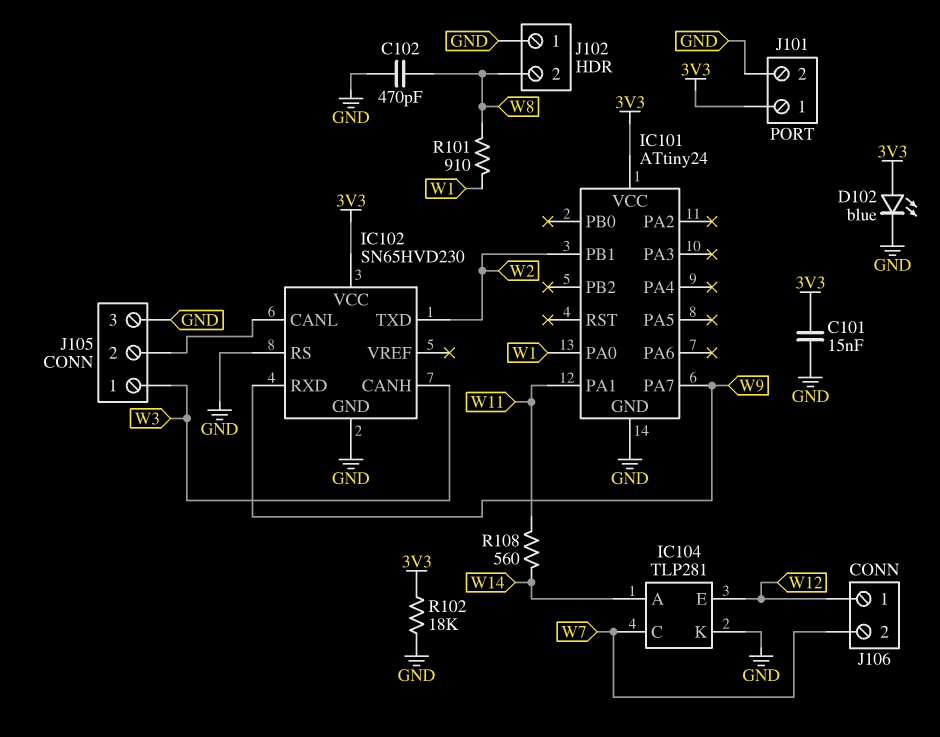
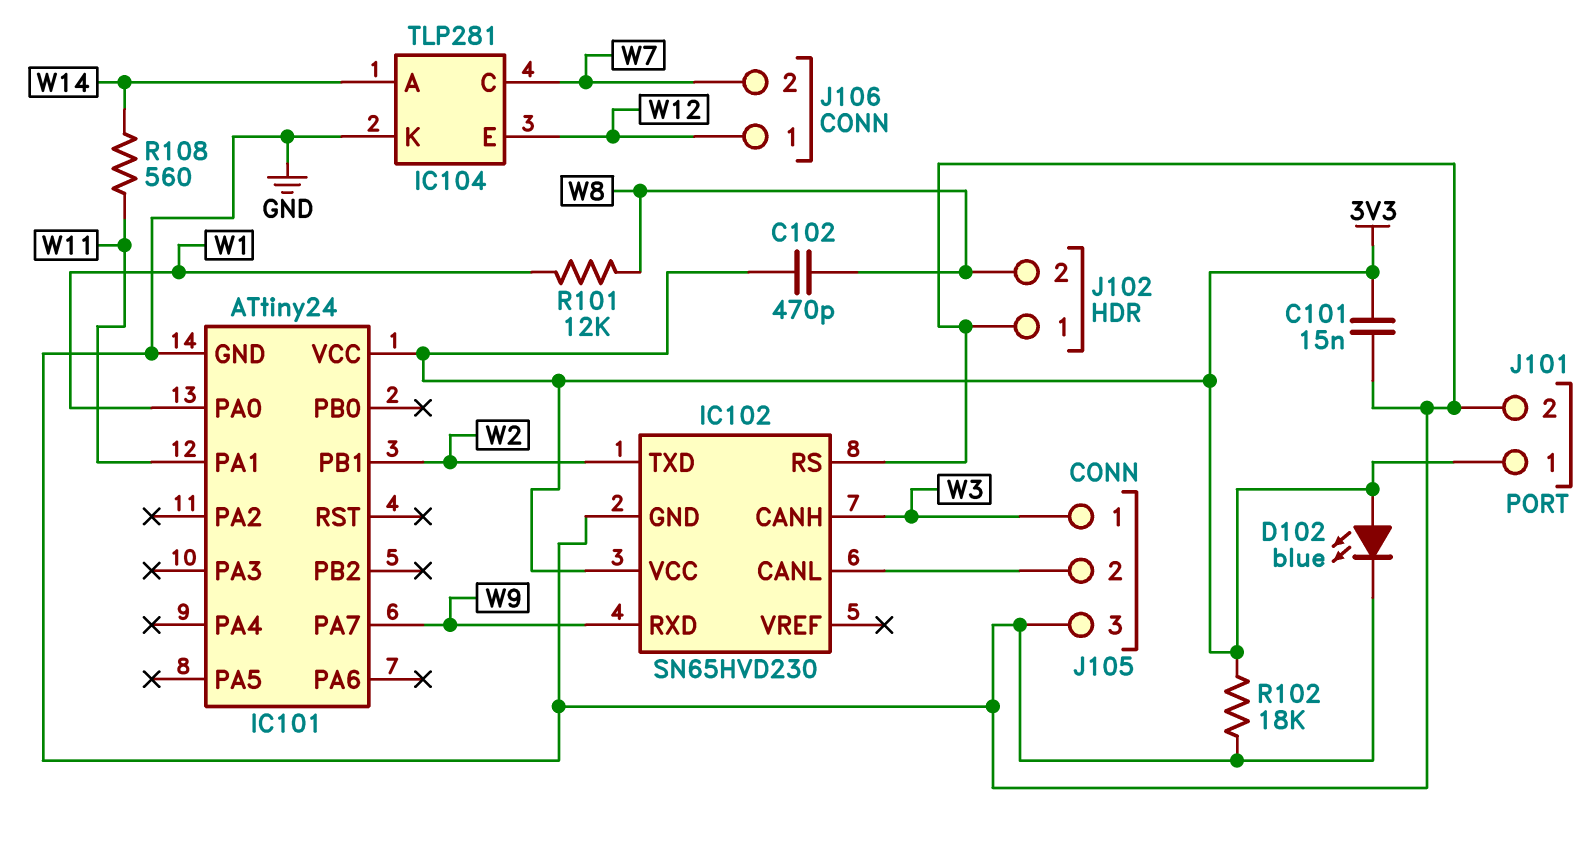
C102: 470pF (GND, W8) -> 470pF (3V3, W8)
R101: 910 (W1, W8) -> 12k (W1, W8)

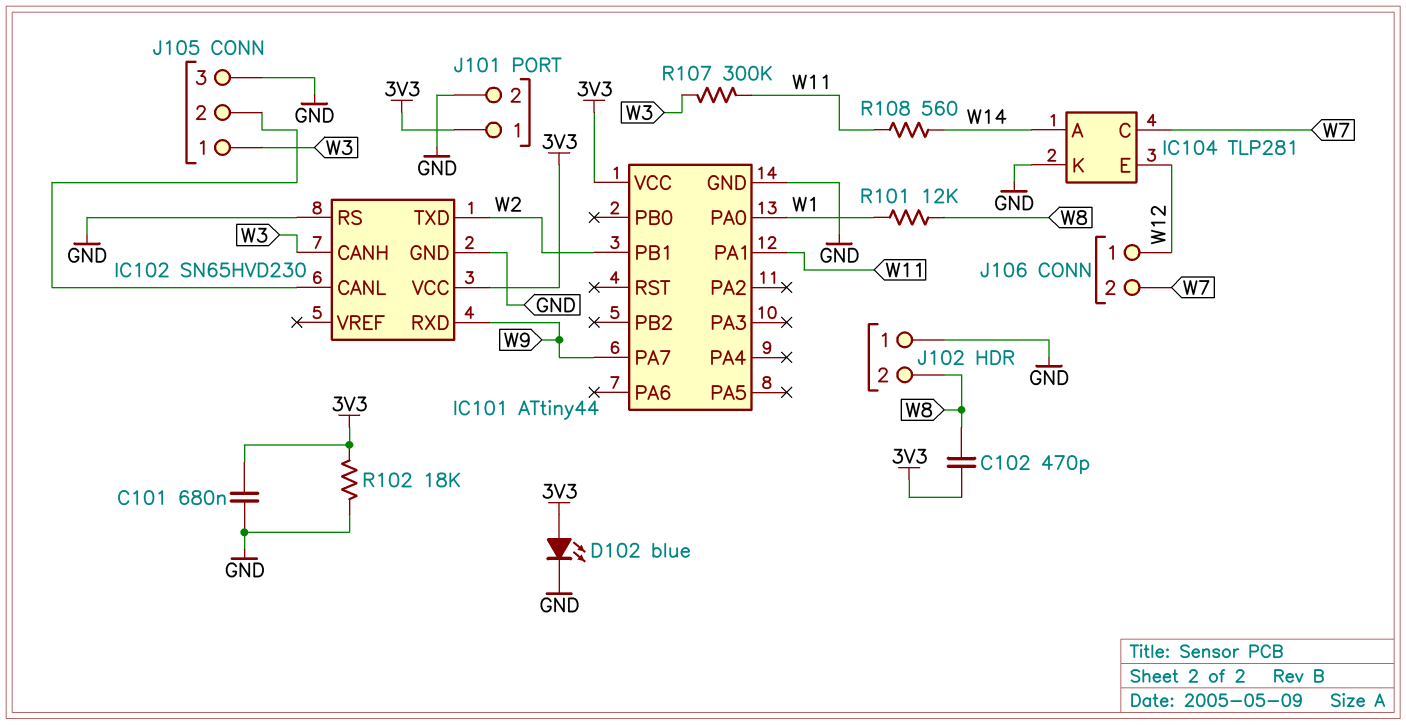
C101: 15nF (3V3, GND) -> 680nF (3V3, GND)
IC101: ATtiny24 -> ATtiny44
R107: none -> 300k (W3, W11)

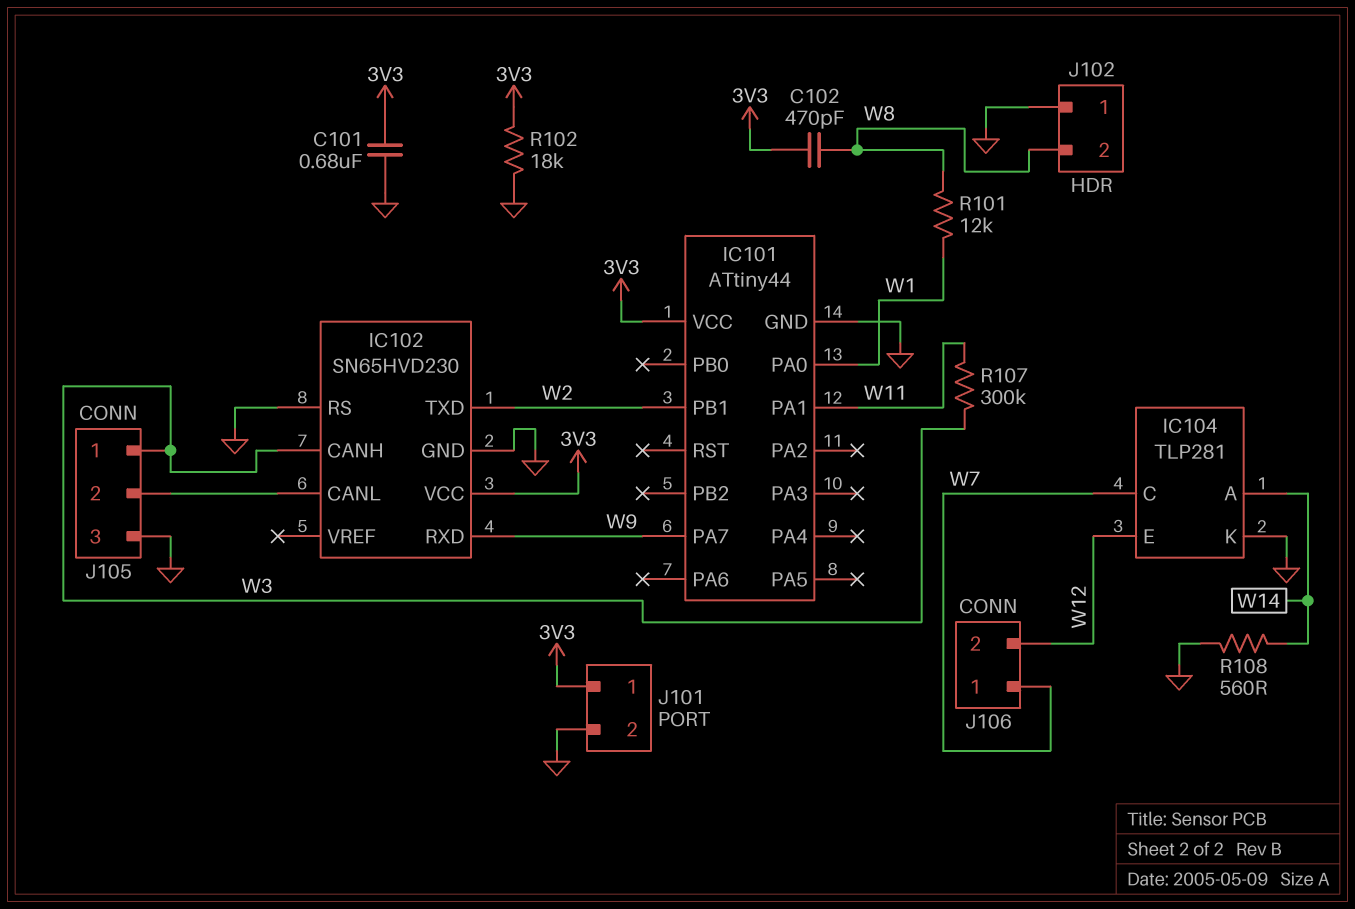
D102: LED blue (A 3V3, K GND) -> none
J106 pin 1: W12 -> W7
J106 pin 2: W7 -> W12
R108: 560 (W11, W14) -> 560 (GND, W14)

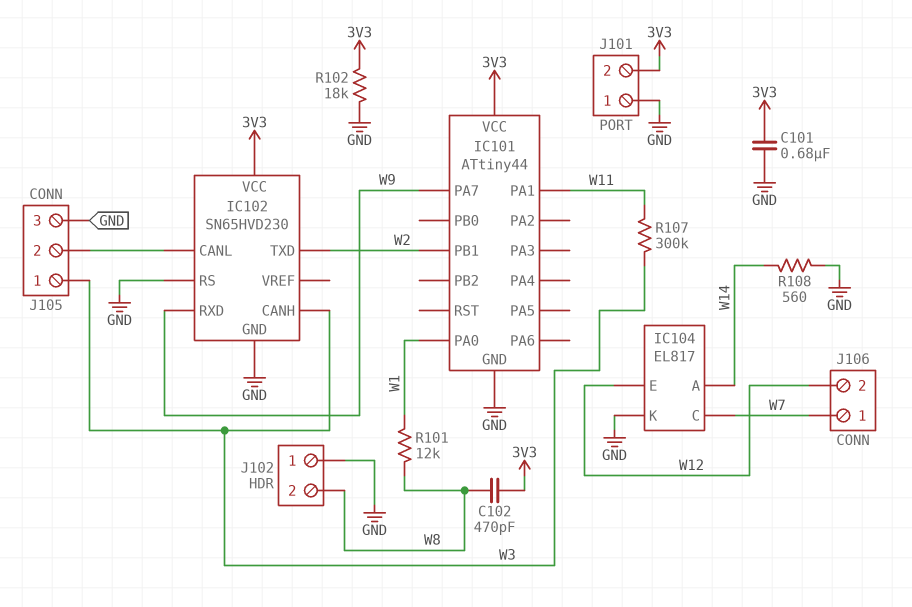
IC104: TLP281 -> EL817
J101 pin 1: 3V3 -> GND
J101 pin 2: GND -> 3V3

